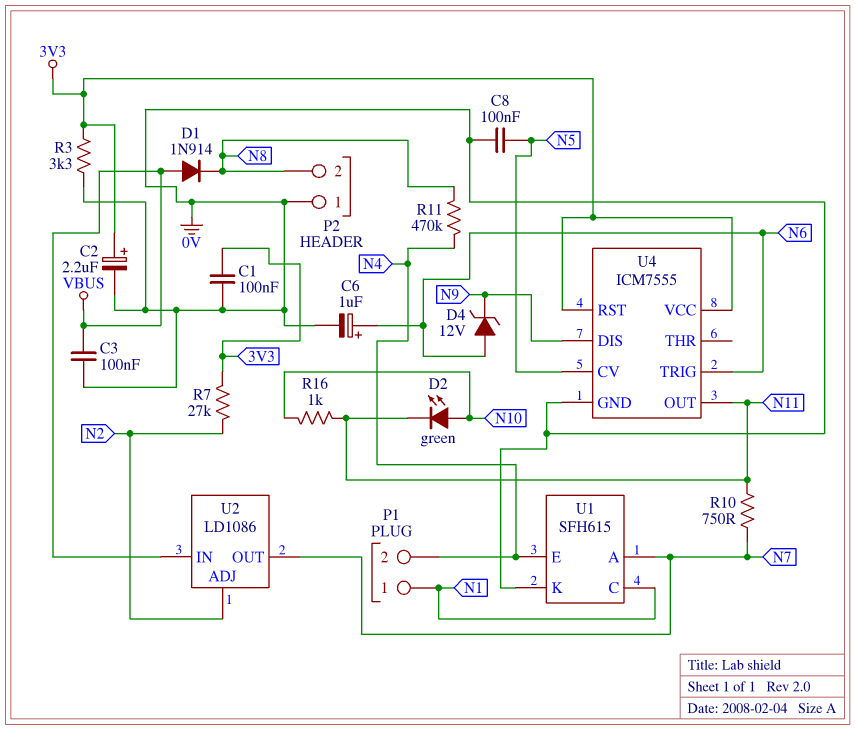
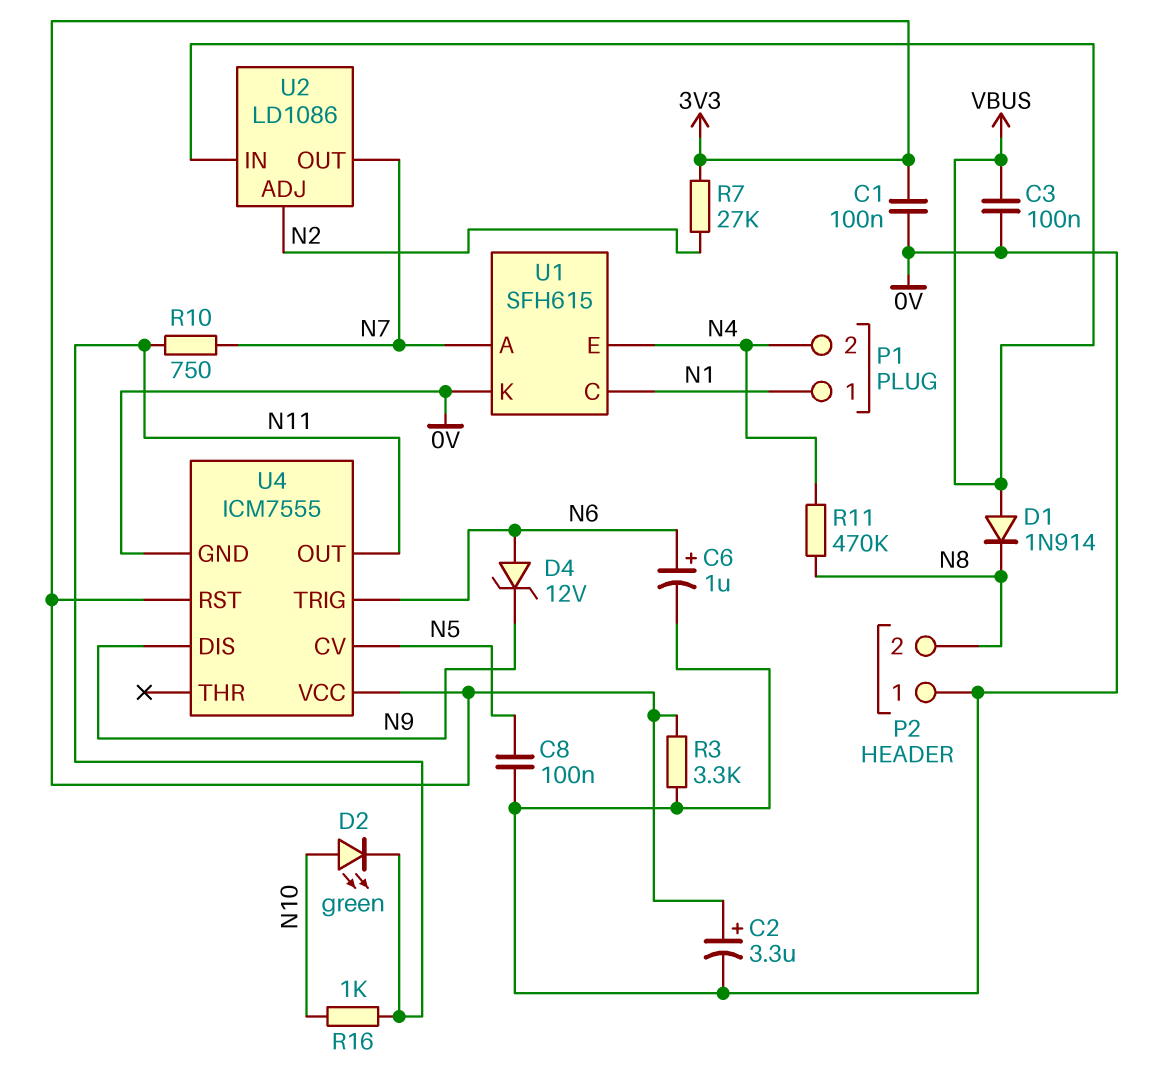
C2: 2.2uF (plus 3V3, minus 0V) -> 3.3uF (plus 3V3, minus 0V)

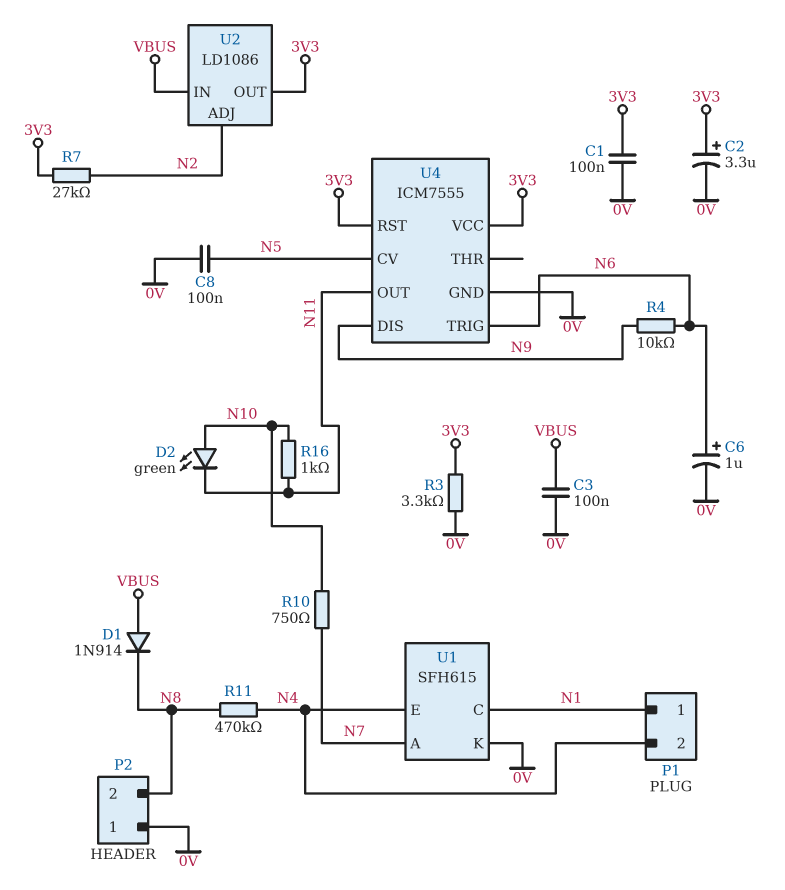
D4: zener 12V (A N6, K N9) -> none
R4: none -> 10k (N6, N9)
R10: 750 (N7, N11) -> 750 (N7, N10)
U2 pin OUT: N7 -> 3V3

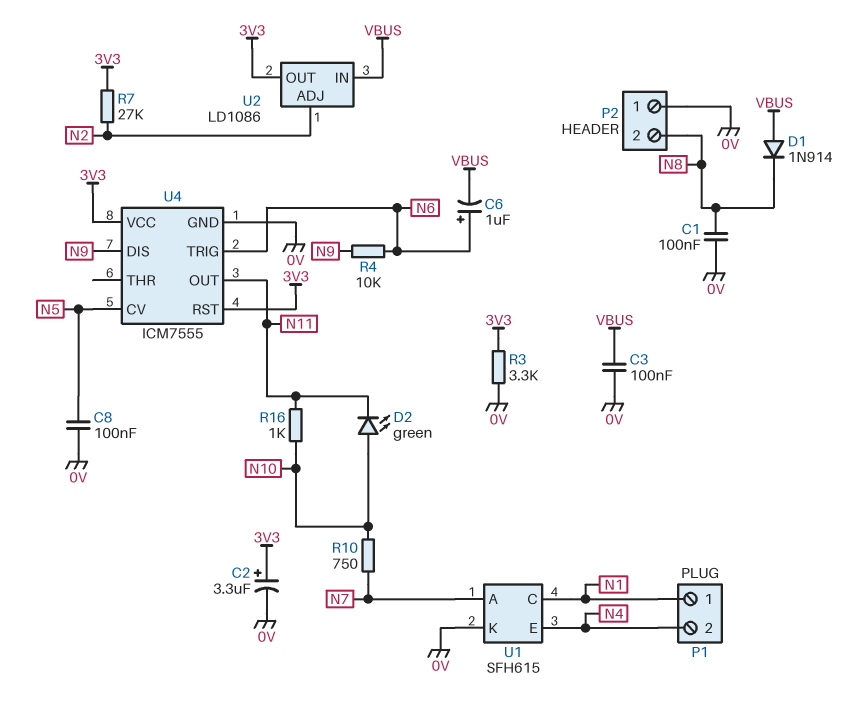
C1: 100nF (0V, 3V3) -> 100nF (0V, N8)
C6: 1uF (plus N6, minus 0V) -> 1uF (plus N6, minus VBUS)
R11: 470k (N4, N8) -> none

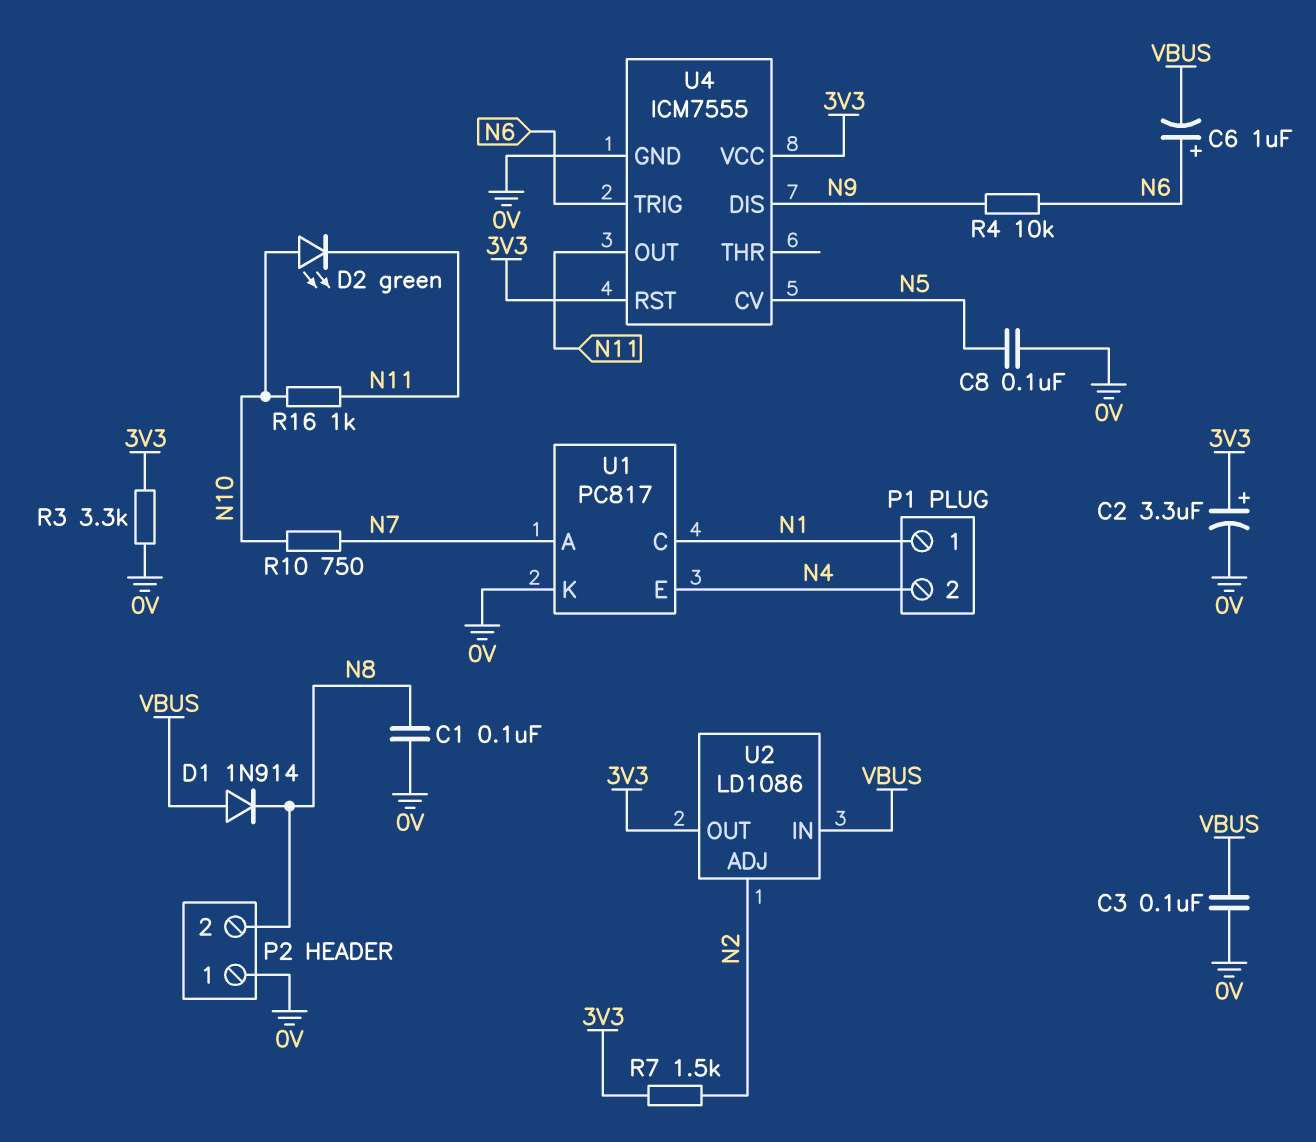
R7: 27k (3V3, N2) -> 1.5k (3V3, N2)
U1: SFH615 -> PC817

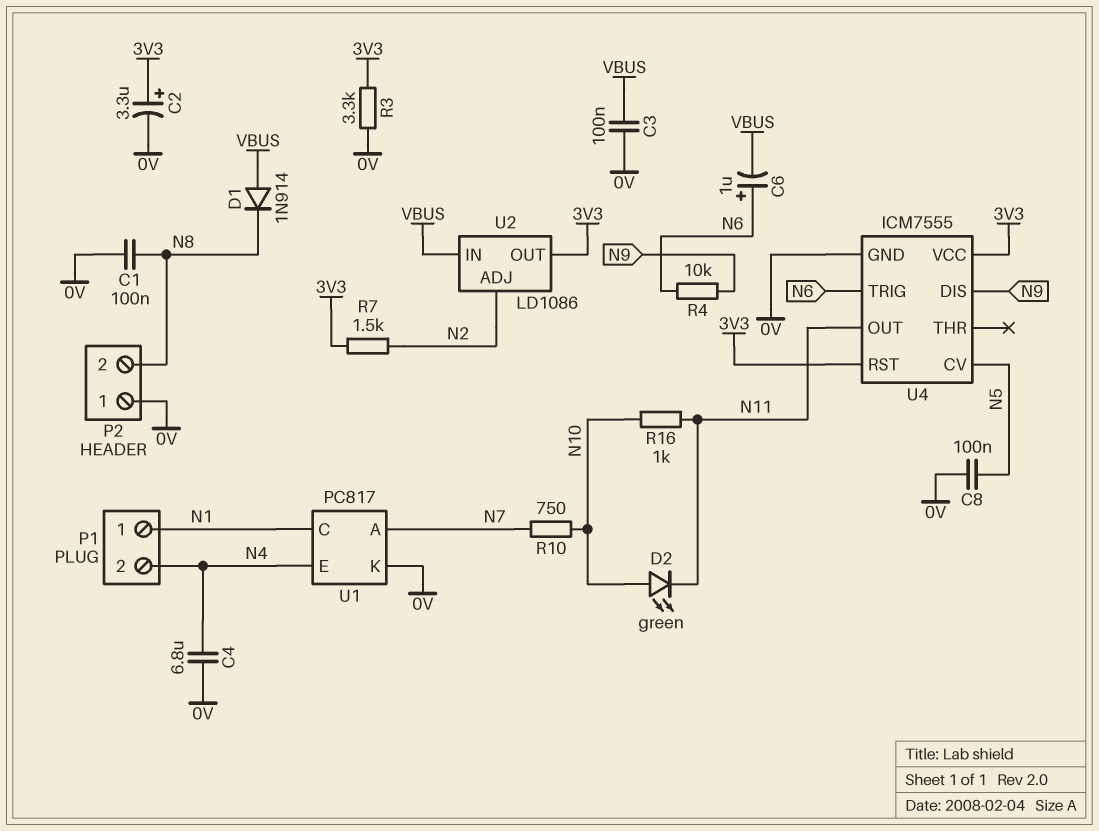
C4: none -> 6.8uF (0V, N4)

